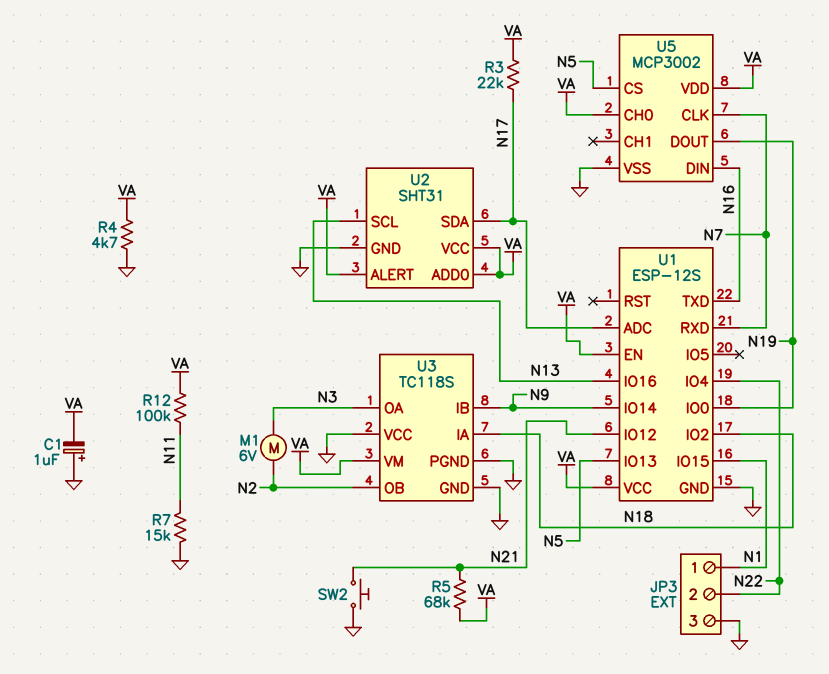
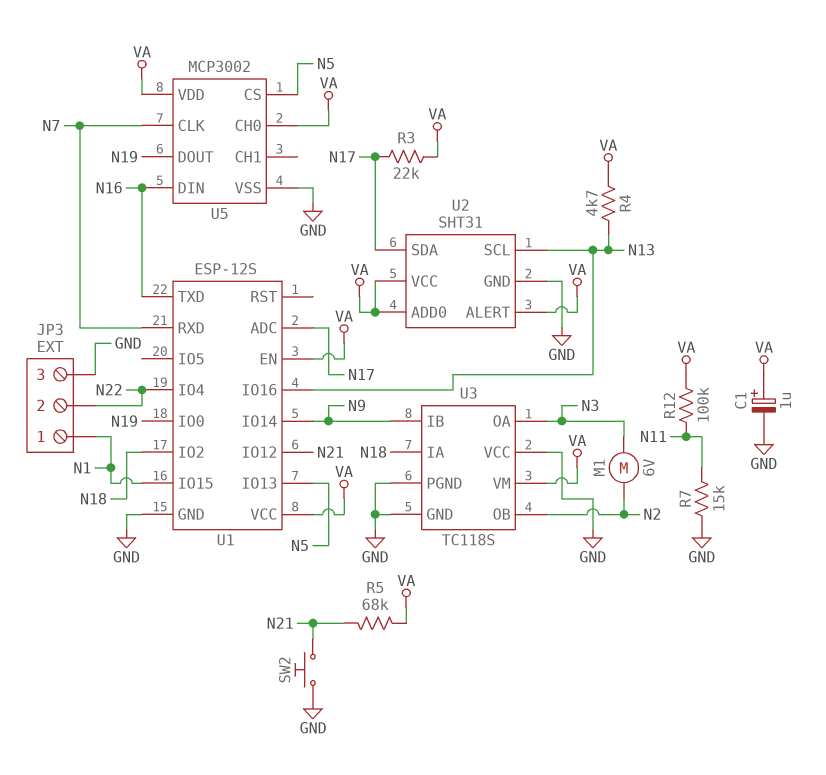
C1: 1uF (plus GND, minus VA) -> 1uF (plus VA, minus GND)
R4: 4.7k (GND, VA) -> 4.7k (N13, VA)

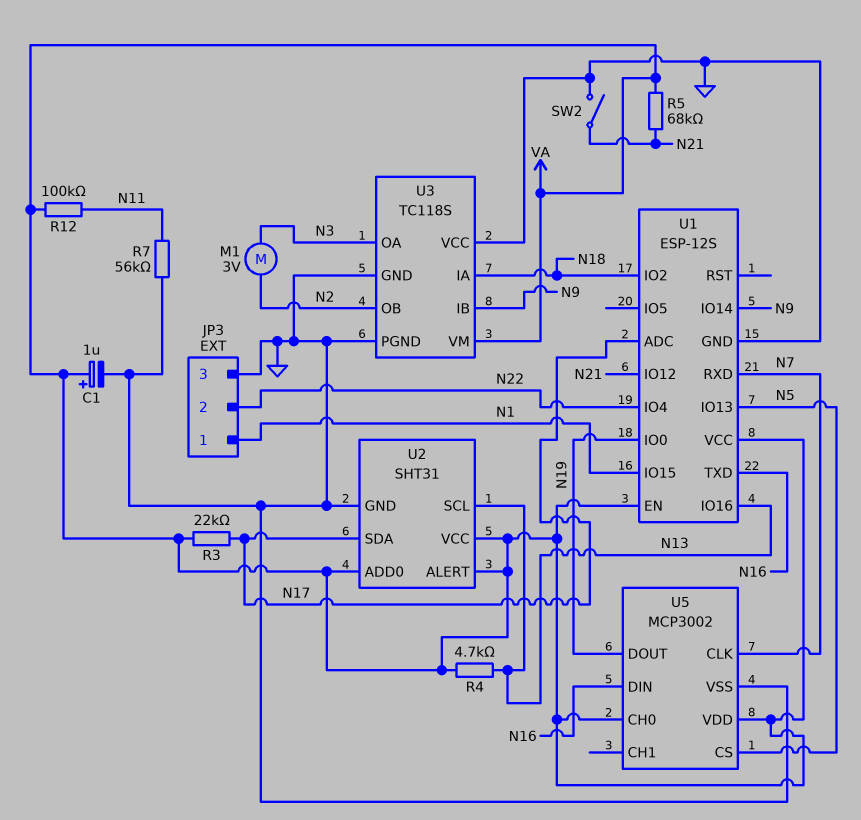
M1: motor 6V (N2, N3) -> motor 3V (N2, N3)
R7: 15k (GND, N11) -> 56k (GND, N11)
SW2: button (GND, N21) -> switch (GND, N21)

